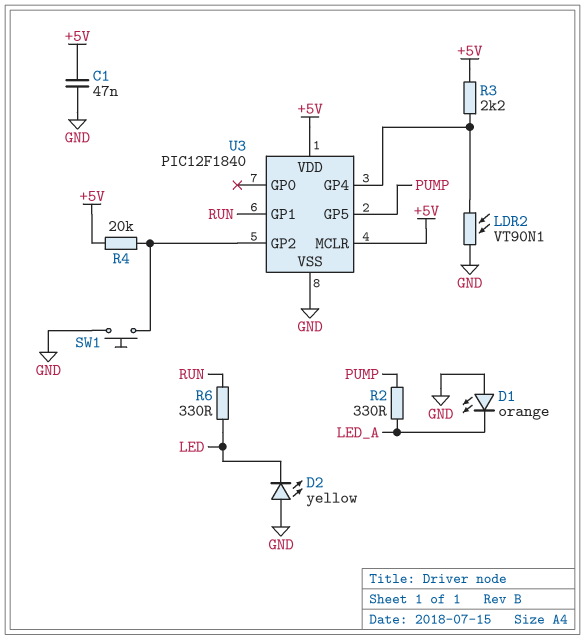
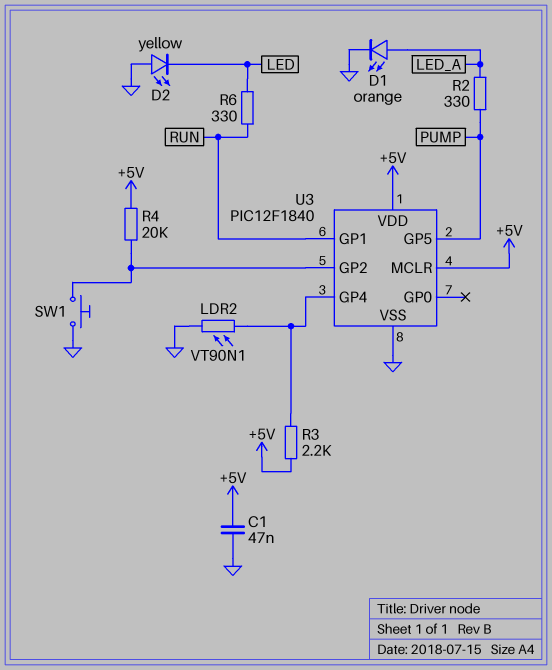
D1: LED orange (A GND, K LED_A) -> LED orange (A LED_A, K GND)

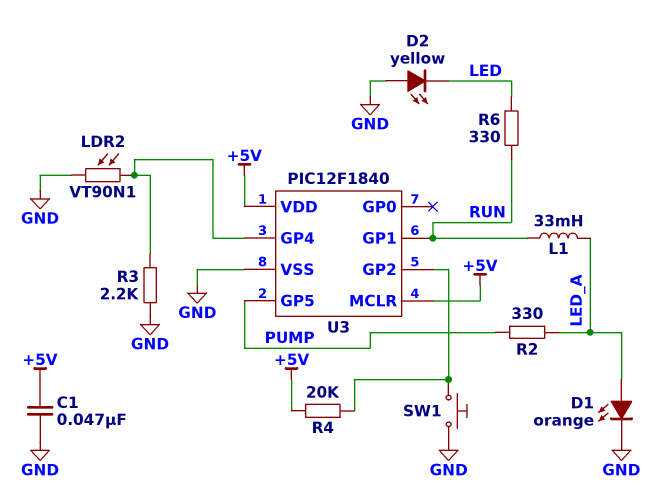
L1: none -> 33mH (LED_A, RUN)
R3: 2.2k (+5V, U3/GP4) -> 2.2k (GND, U3/GP4)

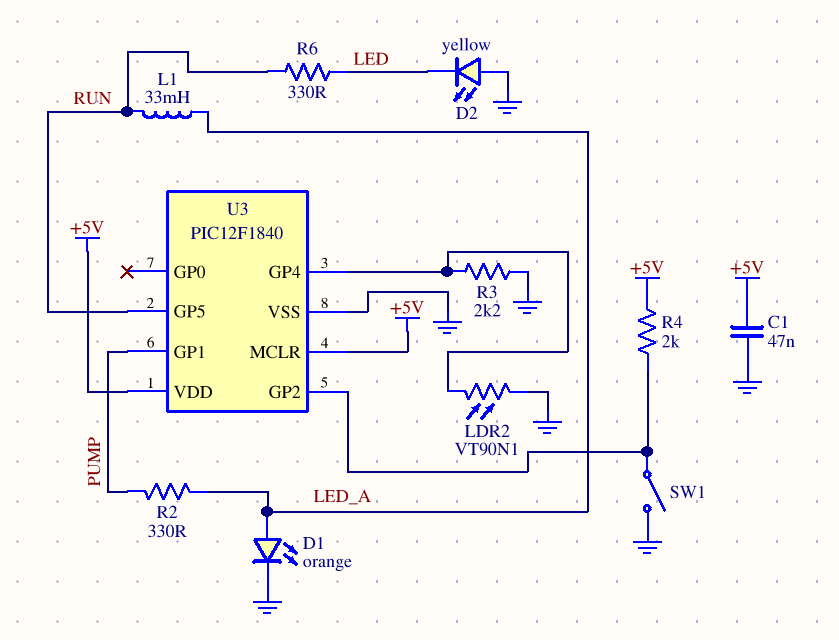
R4: 20k (+5V, U3/GP2) -> 2k (+5V, U3/GP2)
SW1: button (GND, U3/GP2) -> switch (GND, U3/GP2)
U3 pin GP1: RUN -> PUMP
U3 pin GP5: PUMP -> RUN

